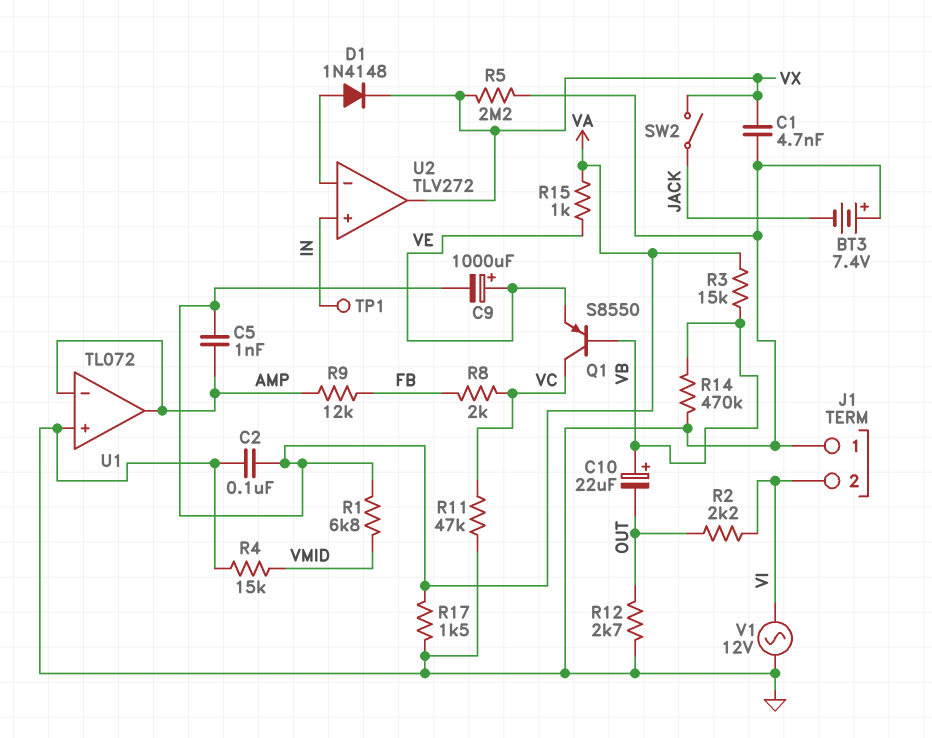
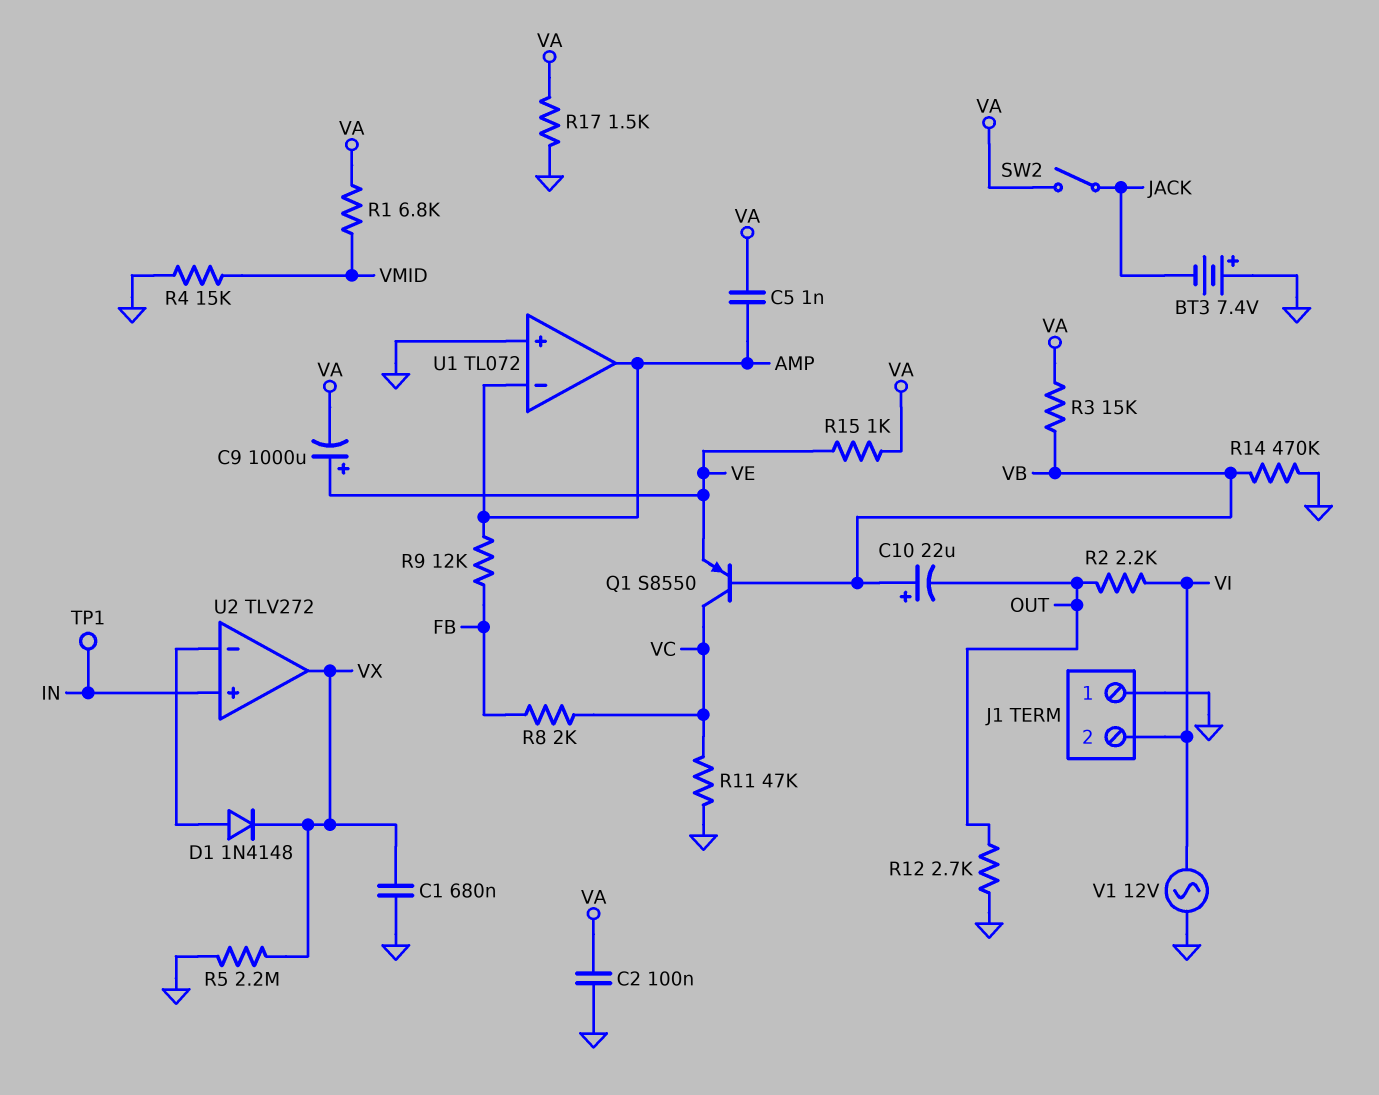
C1: 4.7nF (GND, VX) -> 680nF (GND, VX)
SW2: switch (JACK, VX) -> switch (JACK, VA)

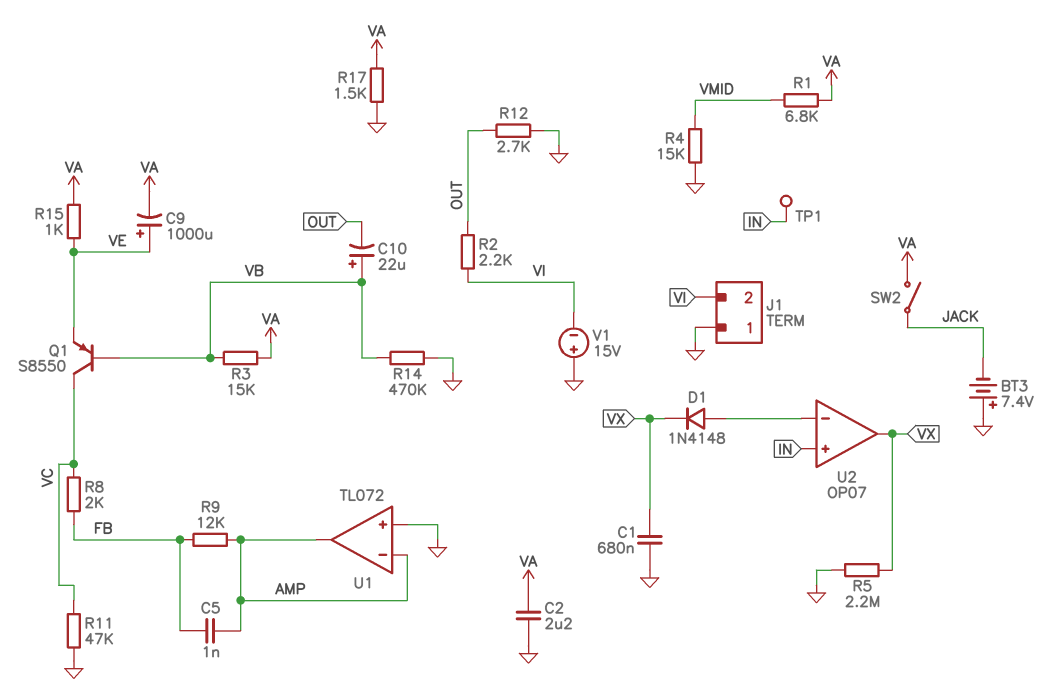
C2: 100nF (GND, VA) -> 2.2uF (GND, VA)
C5: 1nF (AMP, VA) -> 1nF (AMP, FB)
U2: TLV272 -> OP07
V1: AC 12V (GND, VI) -> 15V (plus GND, minus VI)

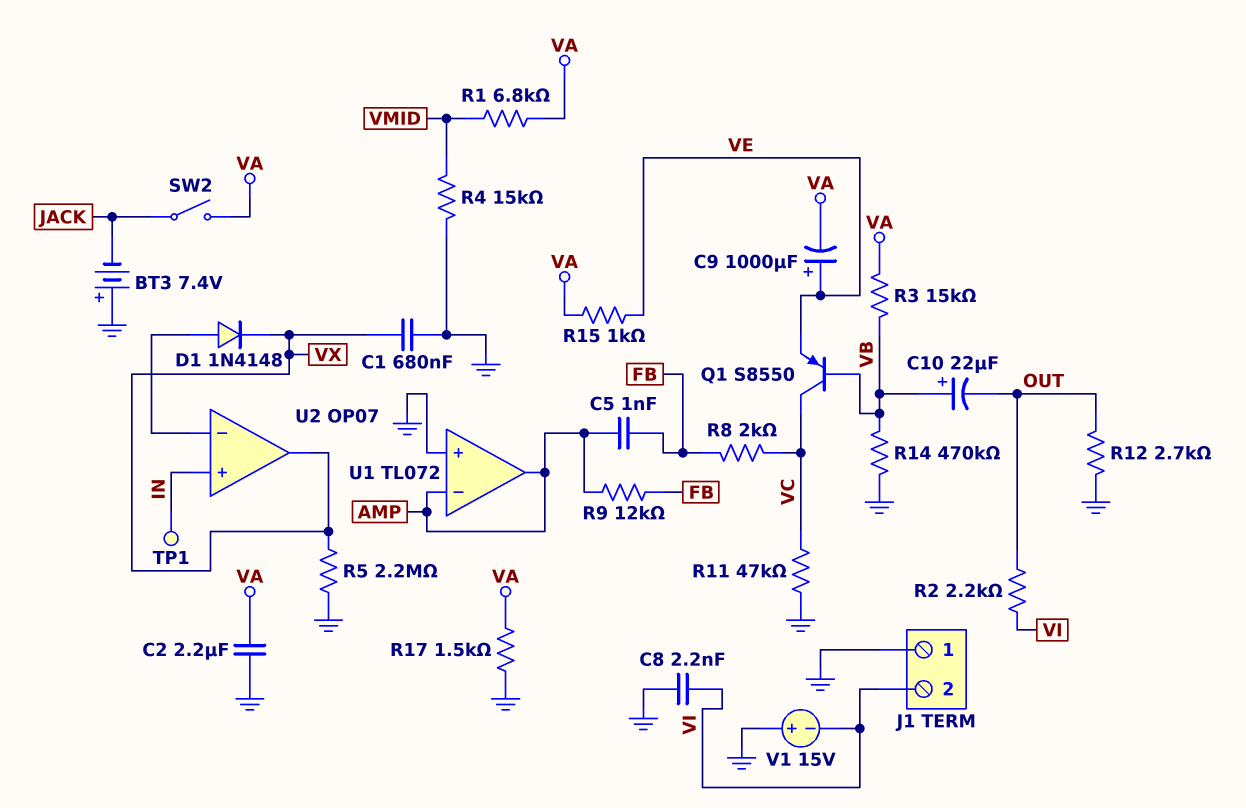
C8: none -> 2.2nF (GND, VI)

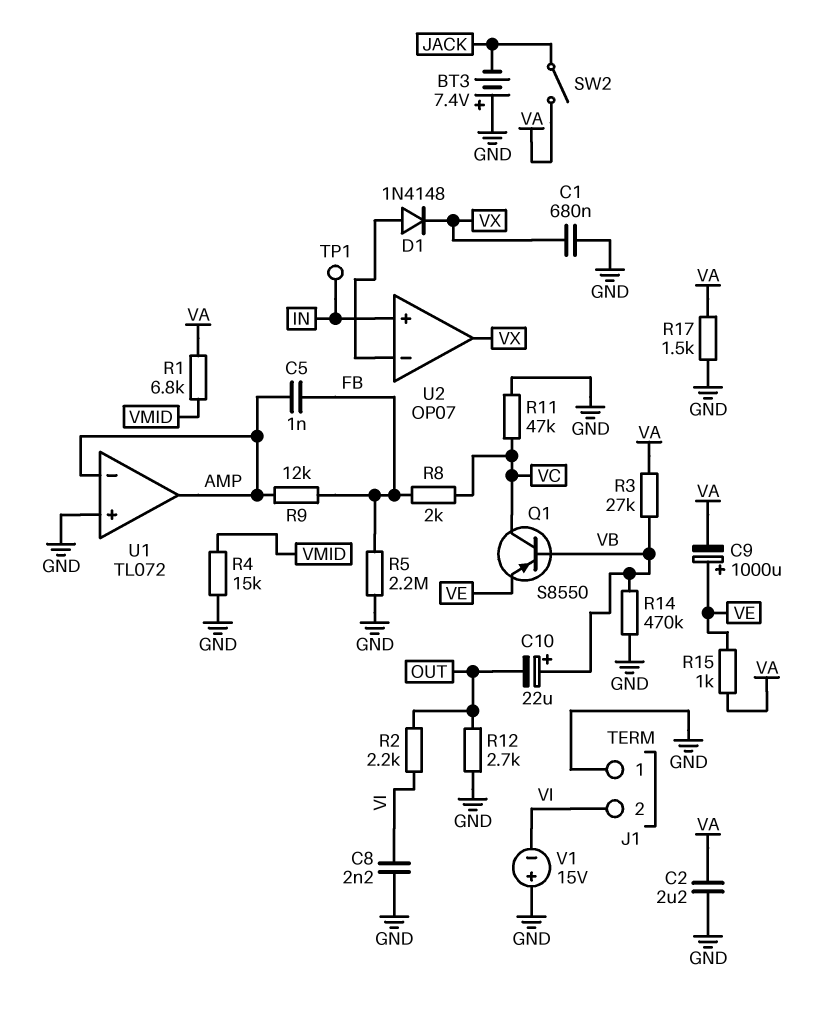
R3: 15k (VA, VB) -> 27k (VA, VB)
R5: 2.2M (GND, VX) -> 2.2M (FB, GND)

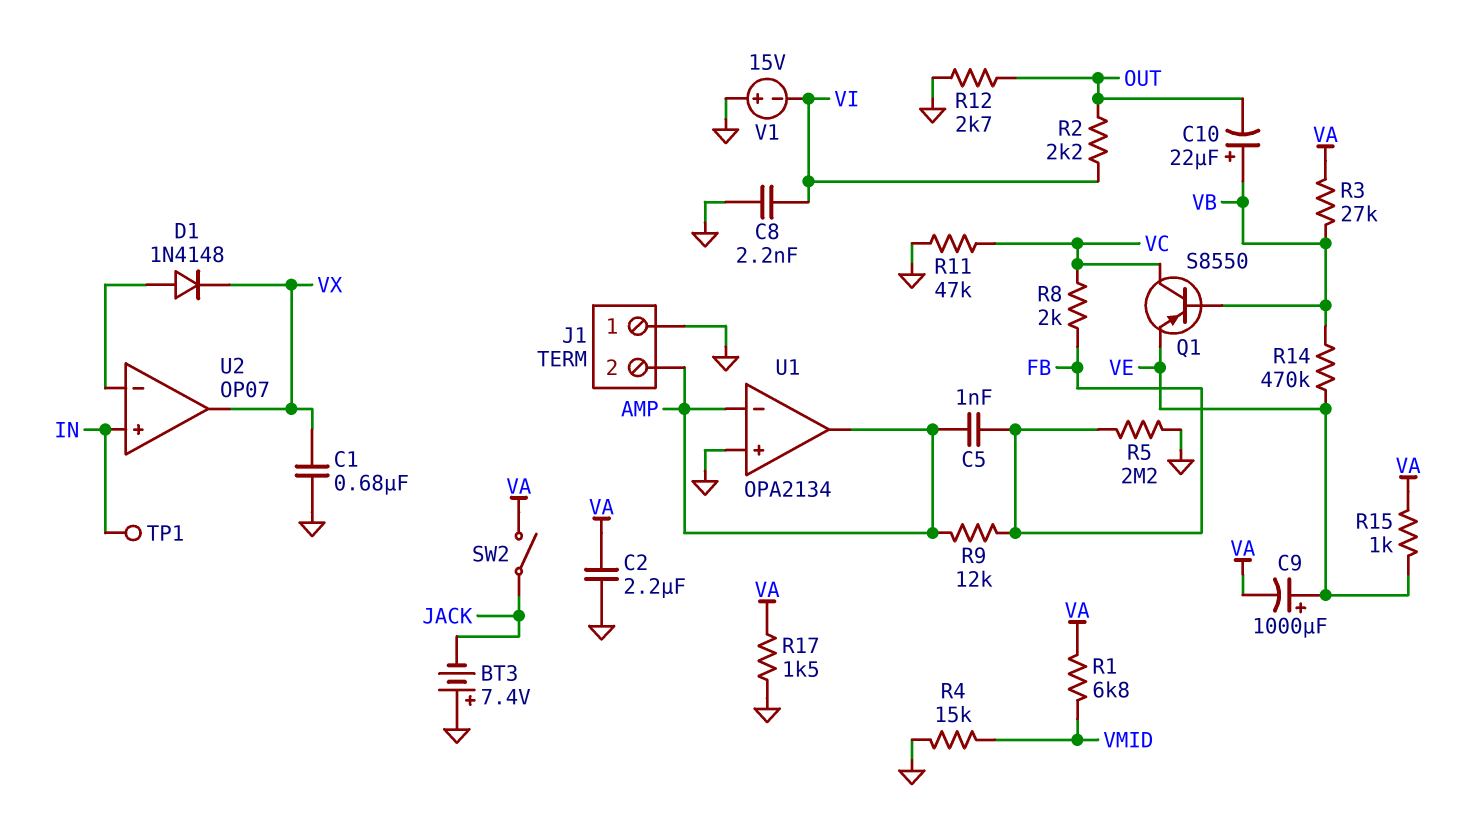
J1 pin 2: VI -> AMP
R14: 470k (GND, VB) -> 470k (VB, VE)
U1: TL072 -> OPA2134

